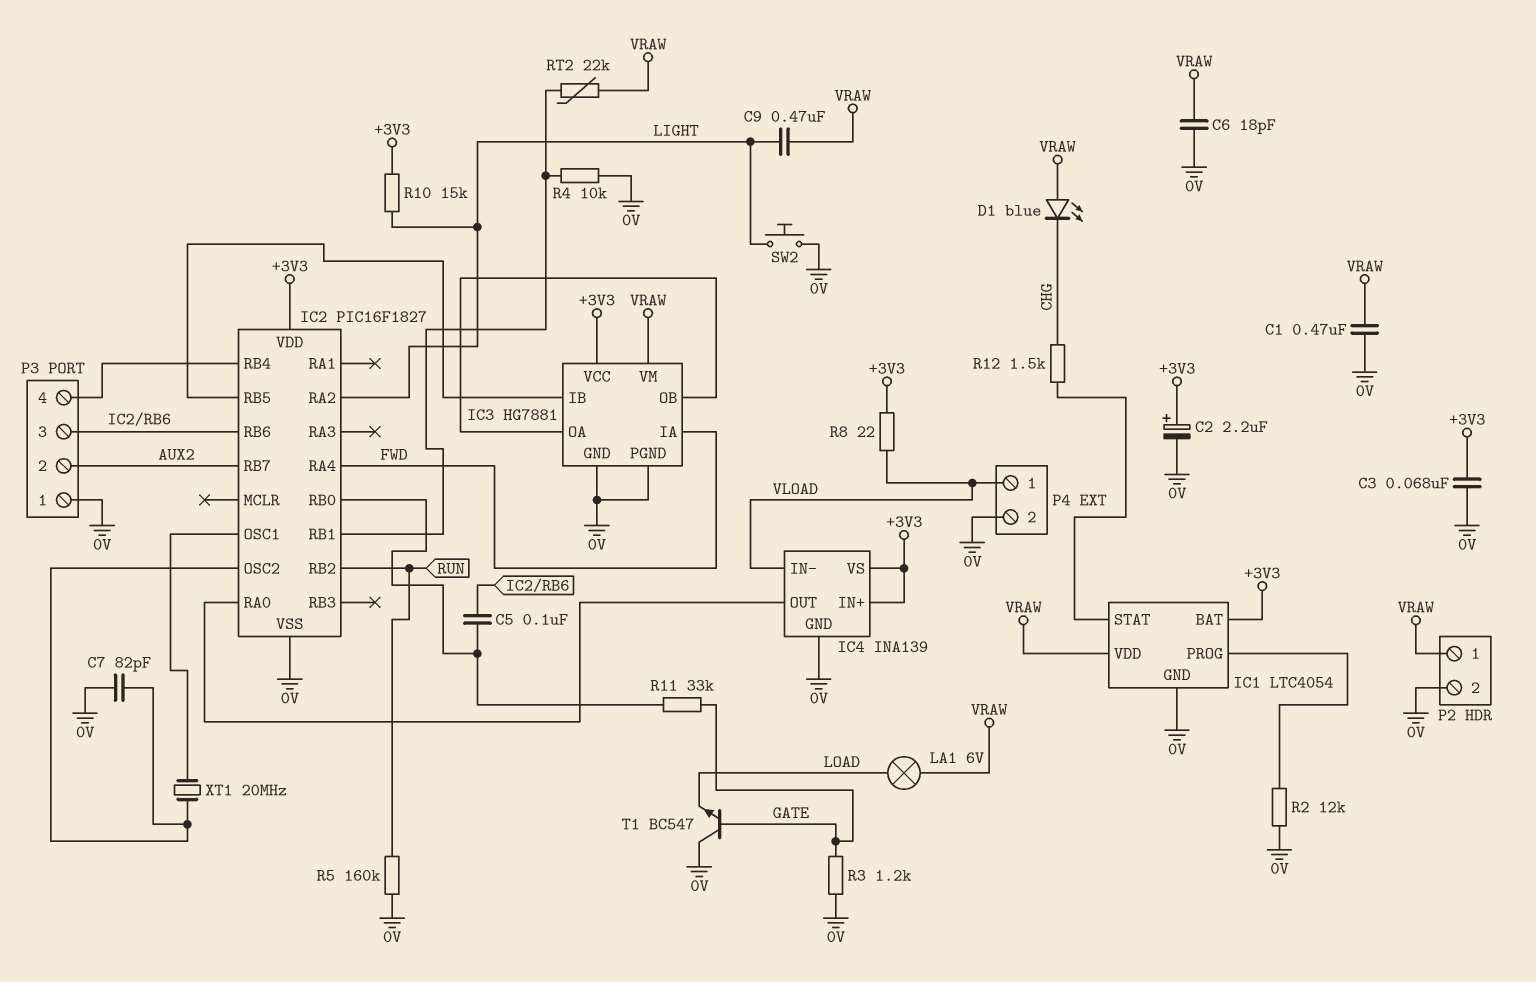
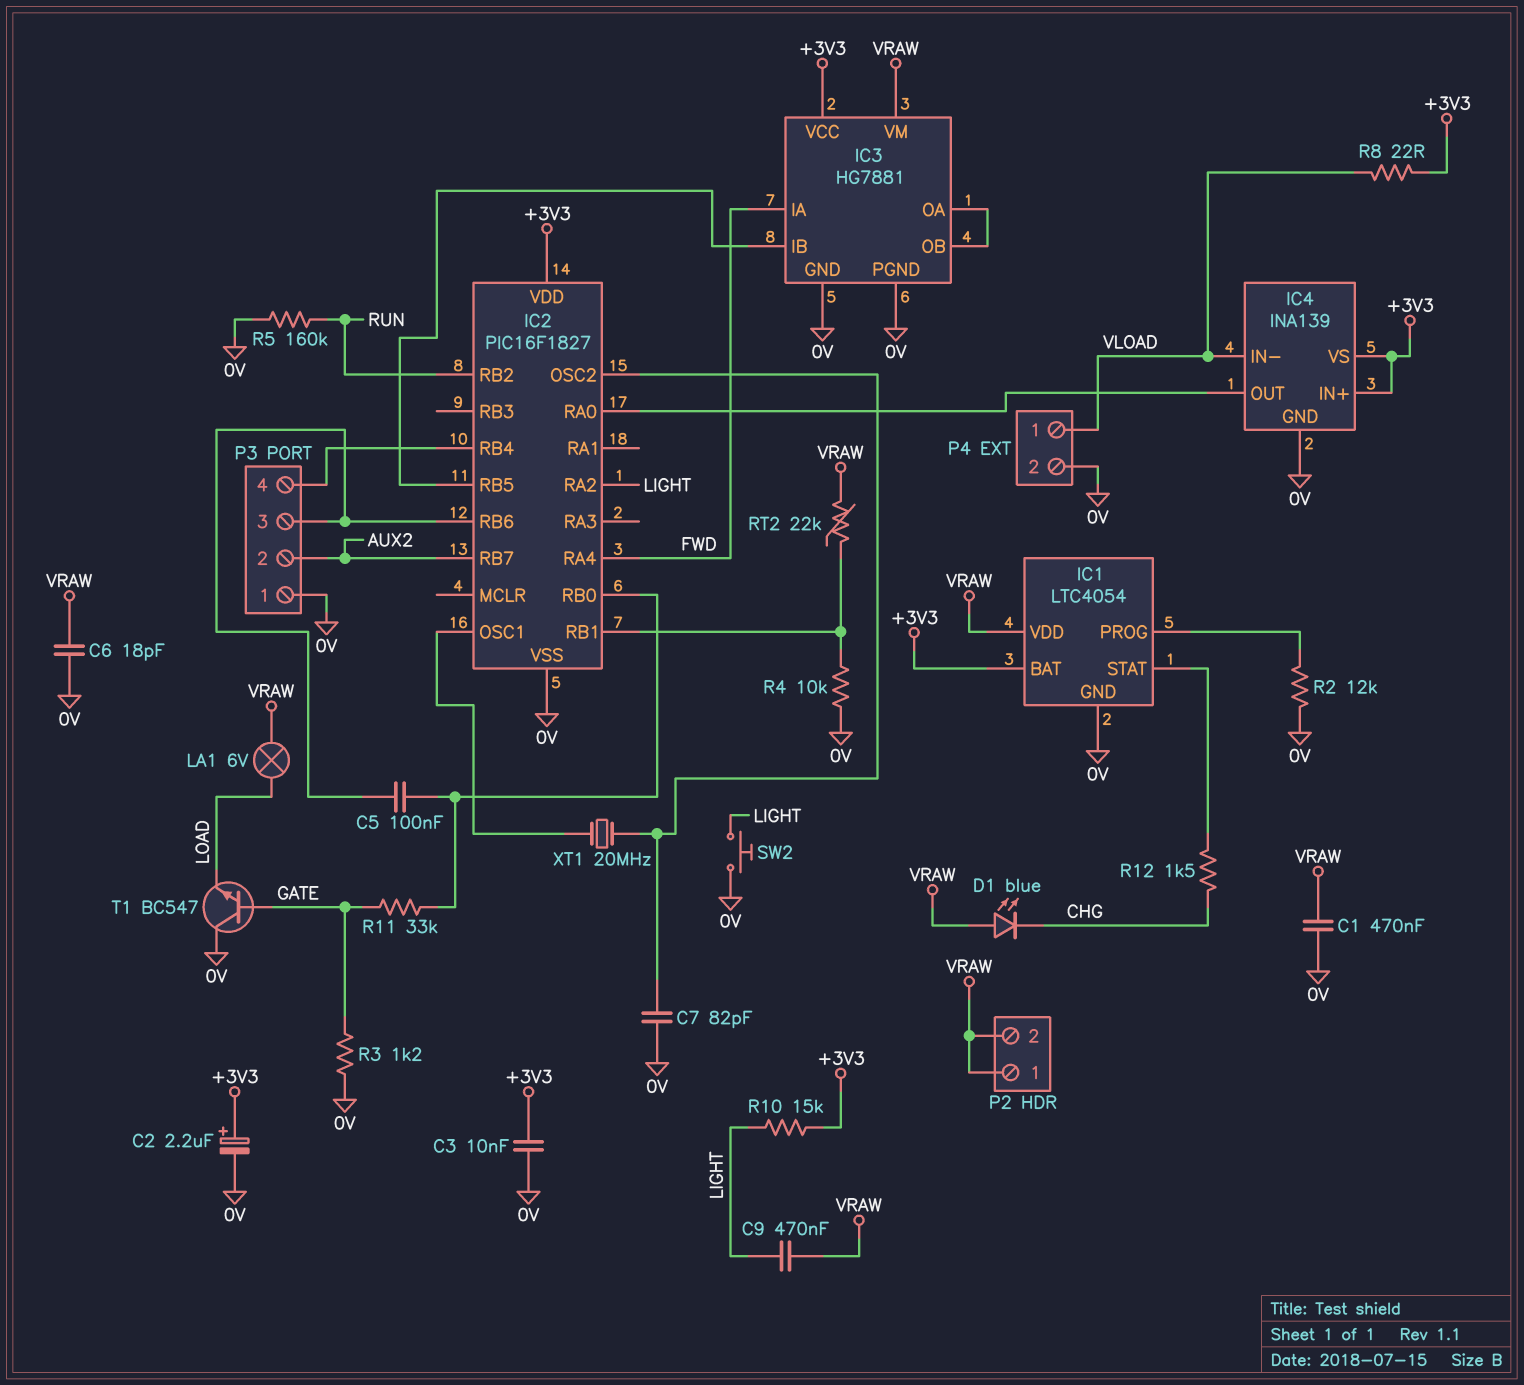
C3: 68nF (+3V3, 0V) -> 10nF (+3V3, 0V)
P2 pin 2: 0V -> VRAW

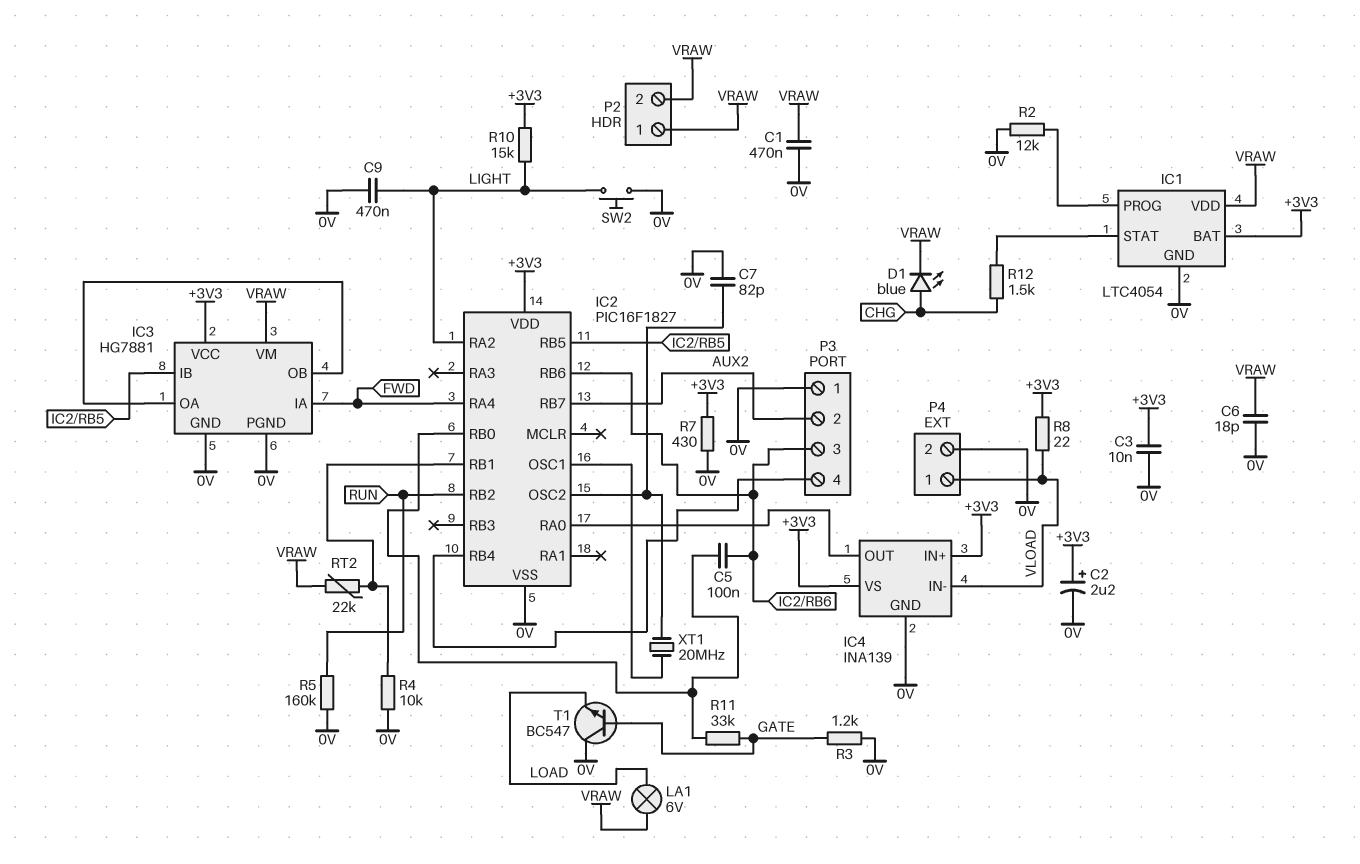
C9: 470nF (LIGHT, VRAW) -> 470nF (0V, LIGHT)
D1: LED blue (A VRAW, K CHG) -> LED blue (A CHG, K VRAW)
R7: none -> 430 (+3V3, 0V)

